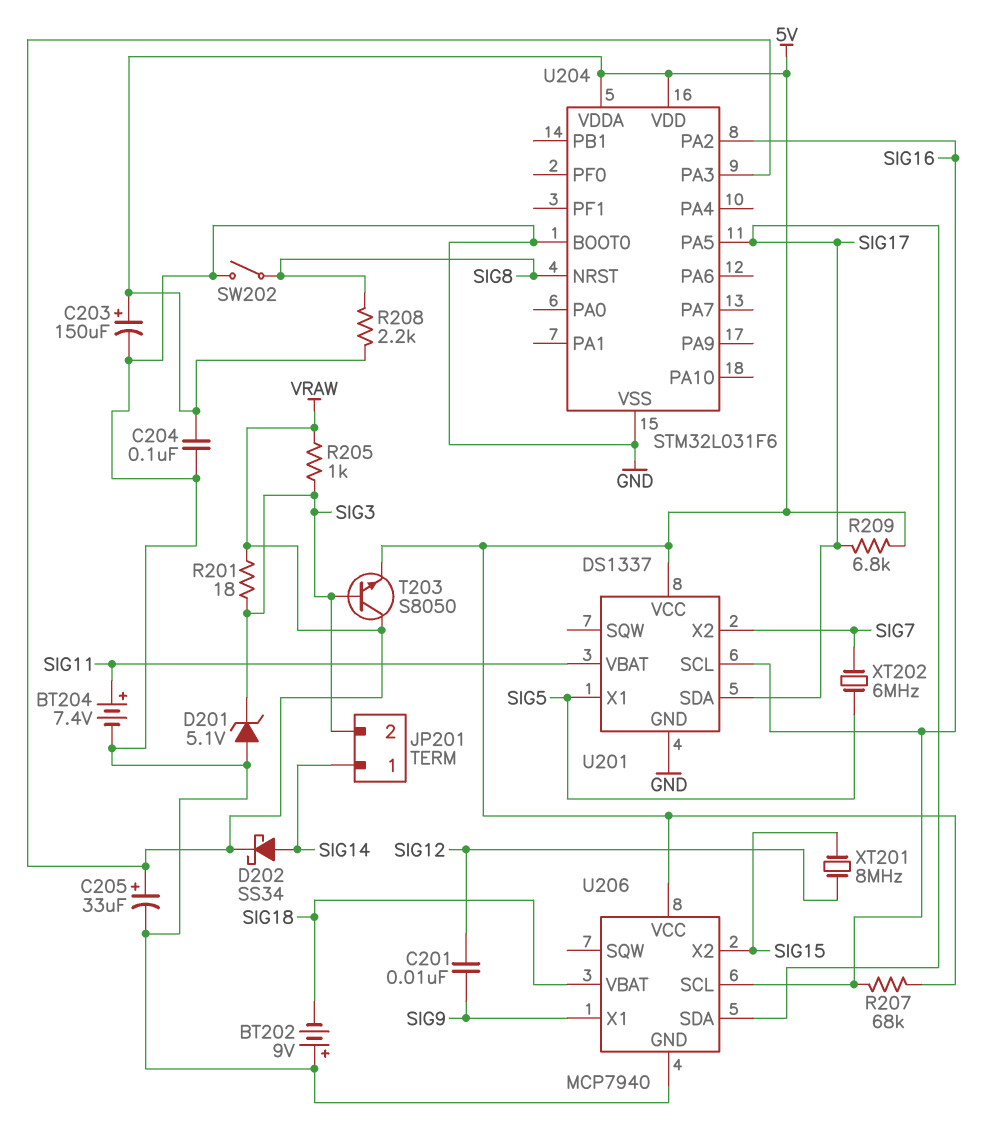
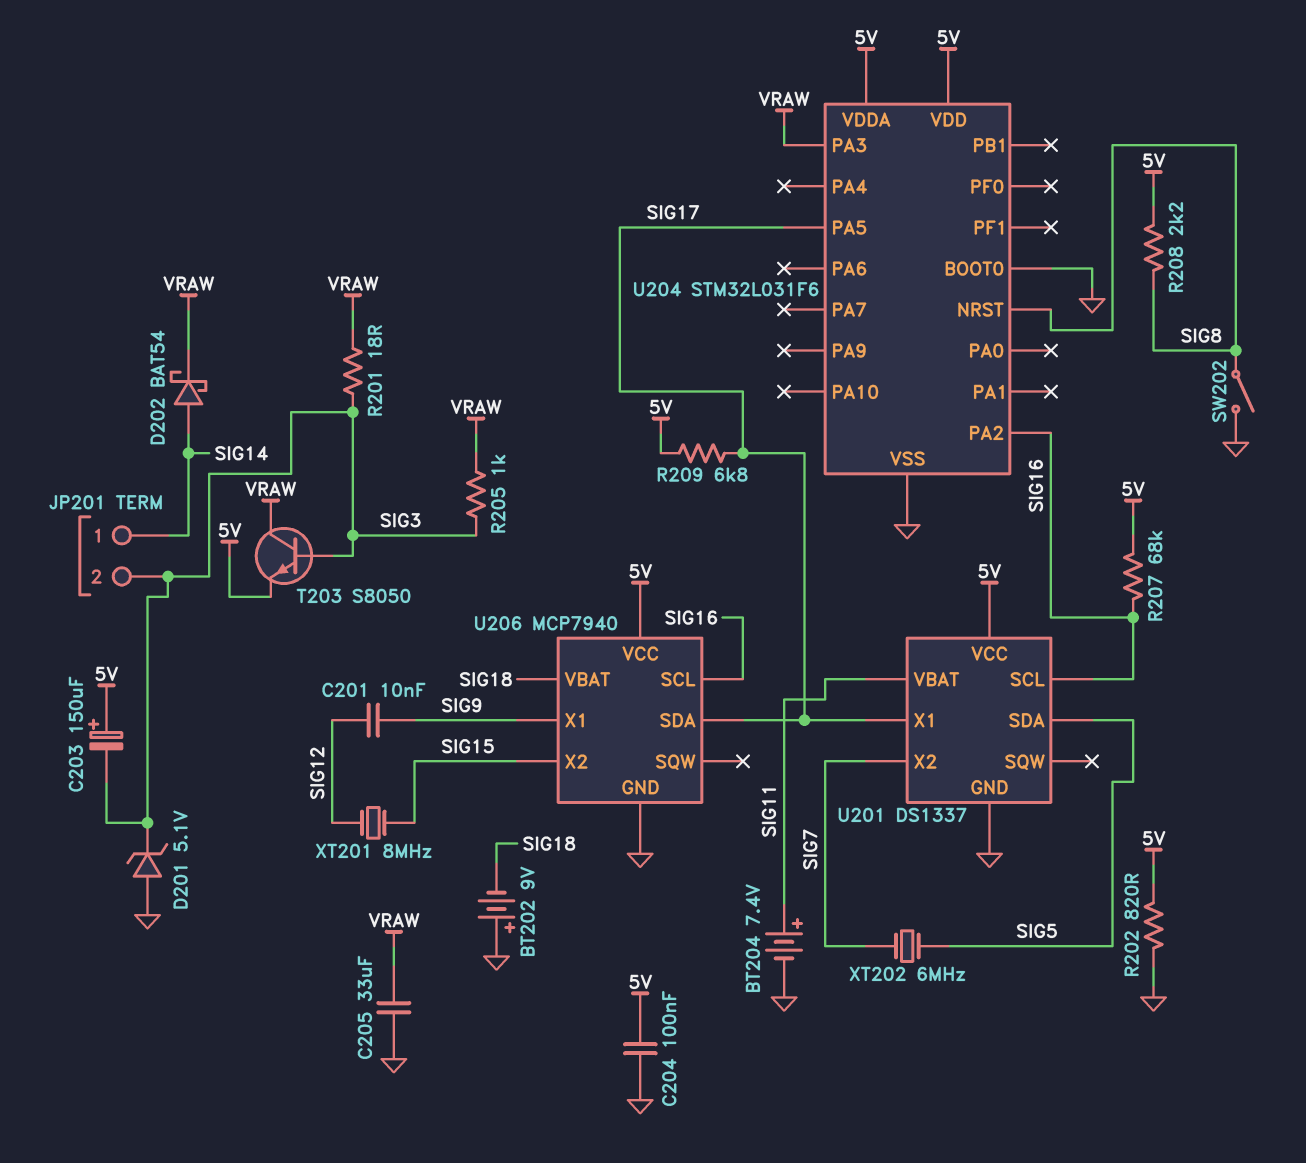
C203: 150uF (plus 5V, minus GND) -> 150uF (plus 5V, minus SIG3)
C205: 33uF (plus VRAW, minus GND) -> 33uF (GND, VRAW)
D202: schottky SS34 (A SIG14, K VRAW) -> schottky BAT54 (A SIG14, K VRAW)
R202: none -> 820 (5V, GND)
U201 pin SDA: SIG17 -> SIG5
U201 pin X1: SIG5 -> SIG17

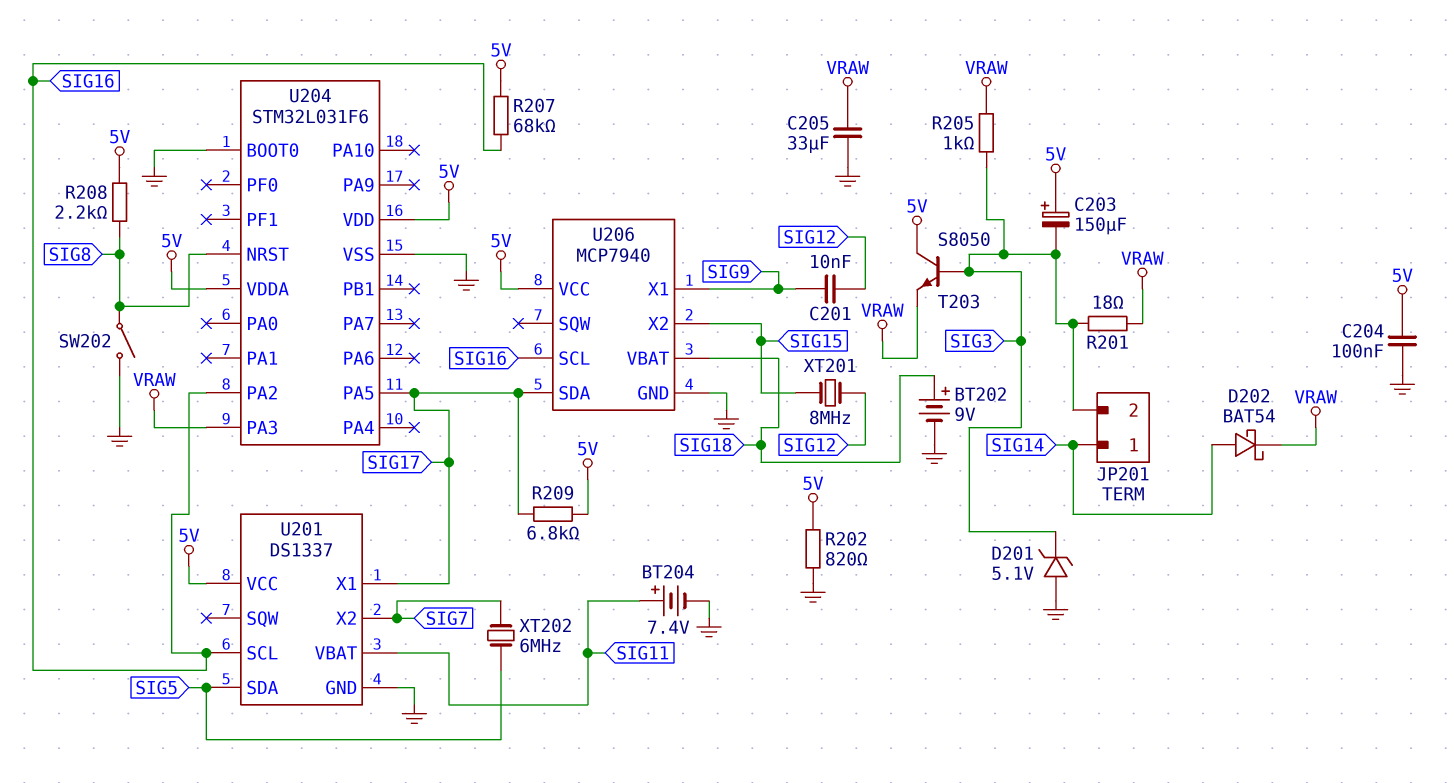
BT202: 9V (plus GND, minus SIG18) -> 9V (plus SIG18, minus GND)
T203: NPN S8050 (B SIG3, C VRAW, E 5V) -> NPN S8050 (B SIG3, C 5V, E VRAW)

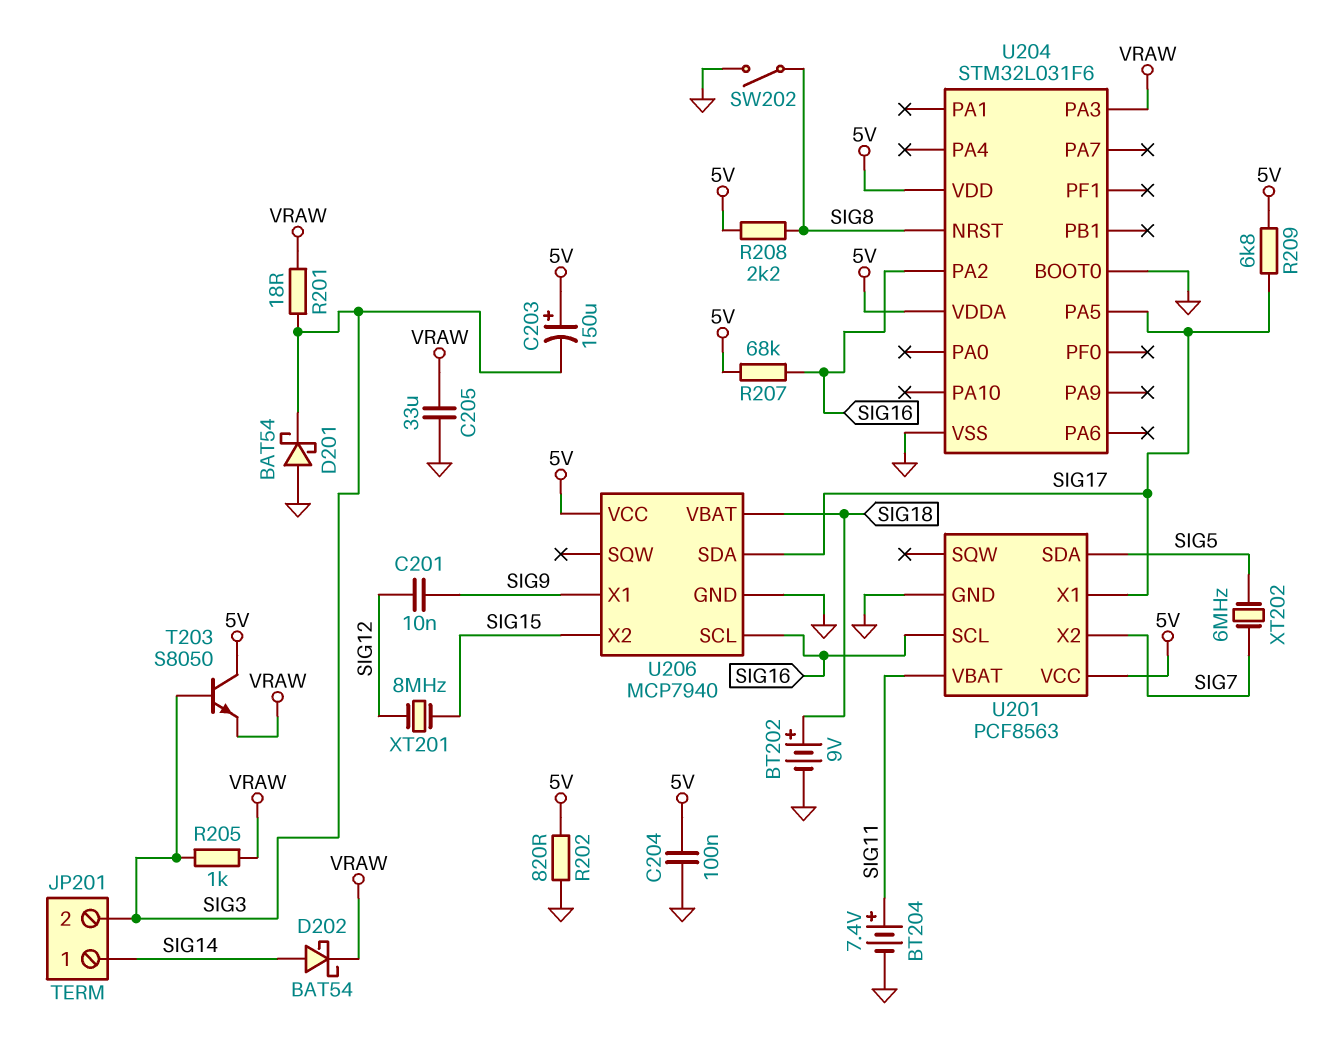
D201: zener 5.1V (A GND, K SIG3) -> schottky BAT54 (A GND, K SIG3)
U201: DS1337 -> PCF8563

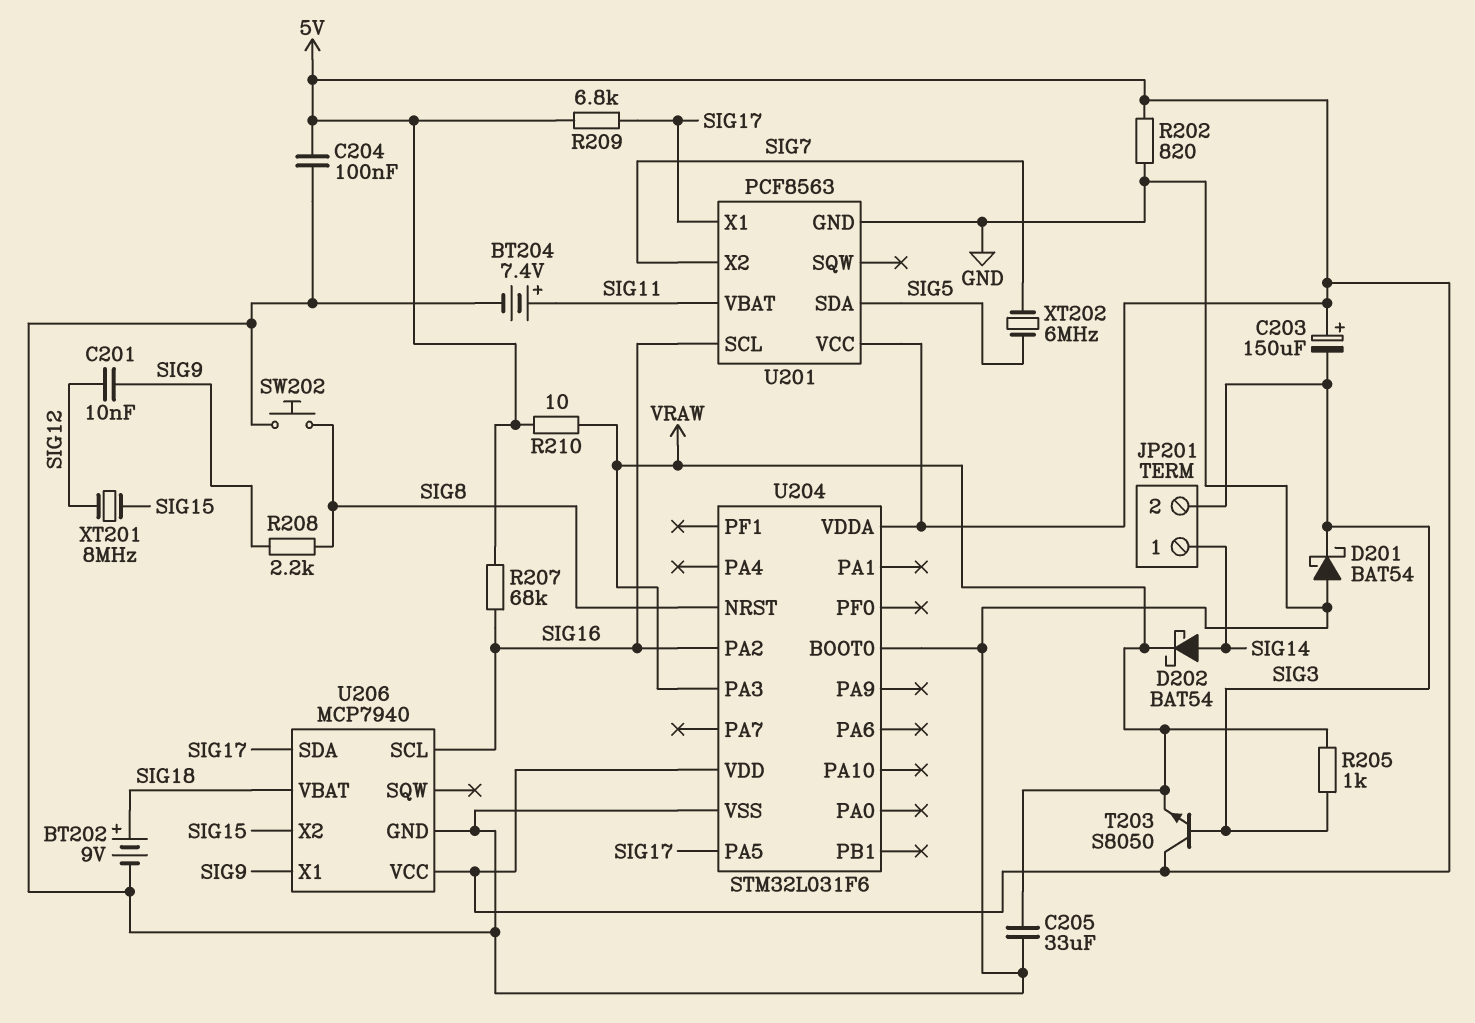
R201: 18 (SIG3, VRAW) -> none
R208: 2.2k (5V, SIG8) -> 2.2k (SIG8, SIG9)
R210: none -> 10 (5V, VRAW)
SW202: switch (GND, SIG8) -> button (GND, SIG8)

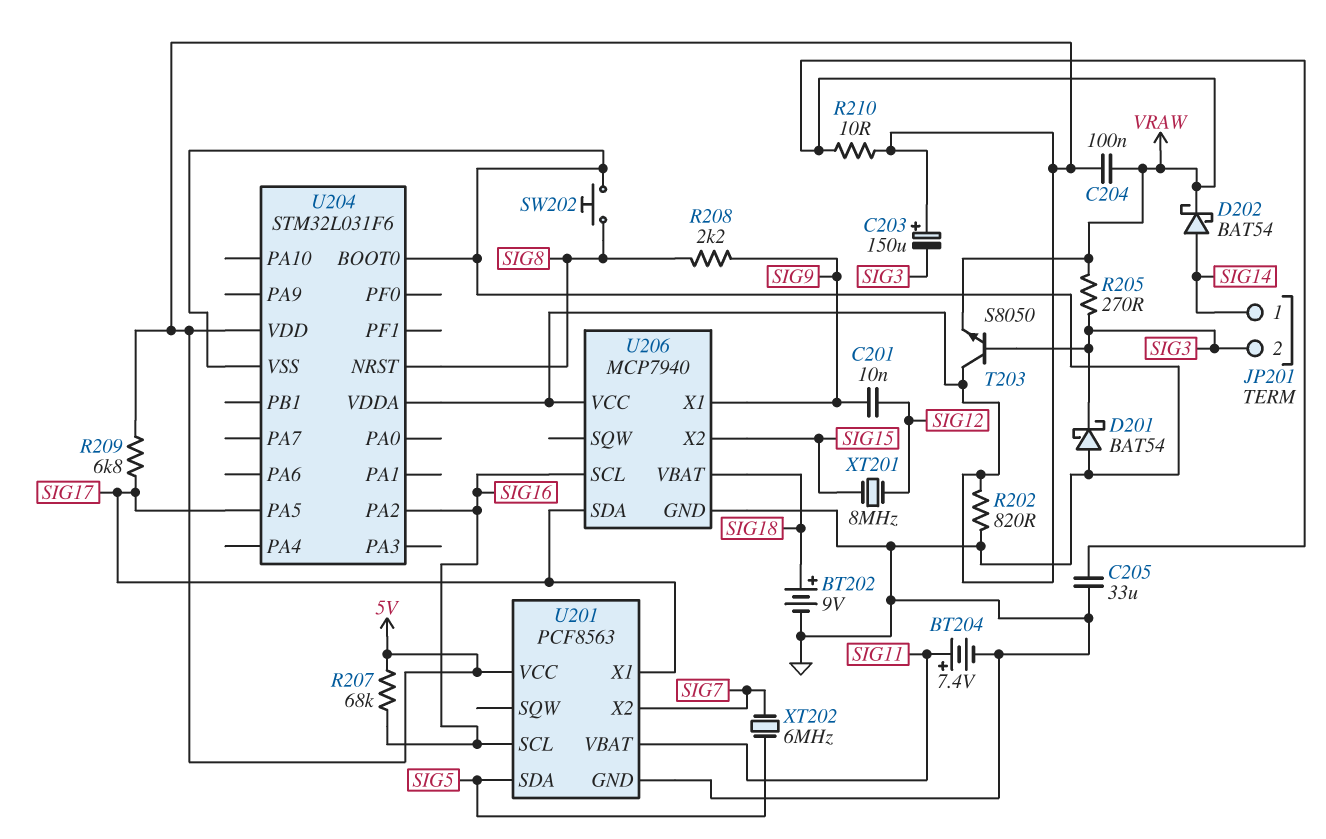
C204: 100nF (5V, GND) -> 100nF (5V, VRAW)
R205: 1k (SIG3, VRAW) -> 270 (SIG3, VRAW)
U204 pin PA3: VRAW -> none

